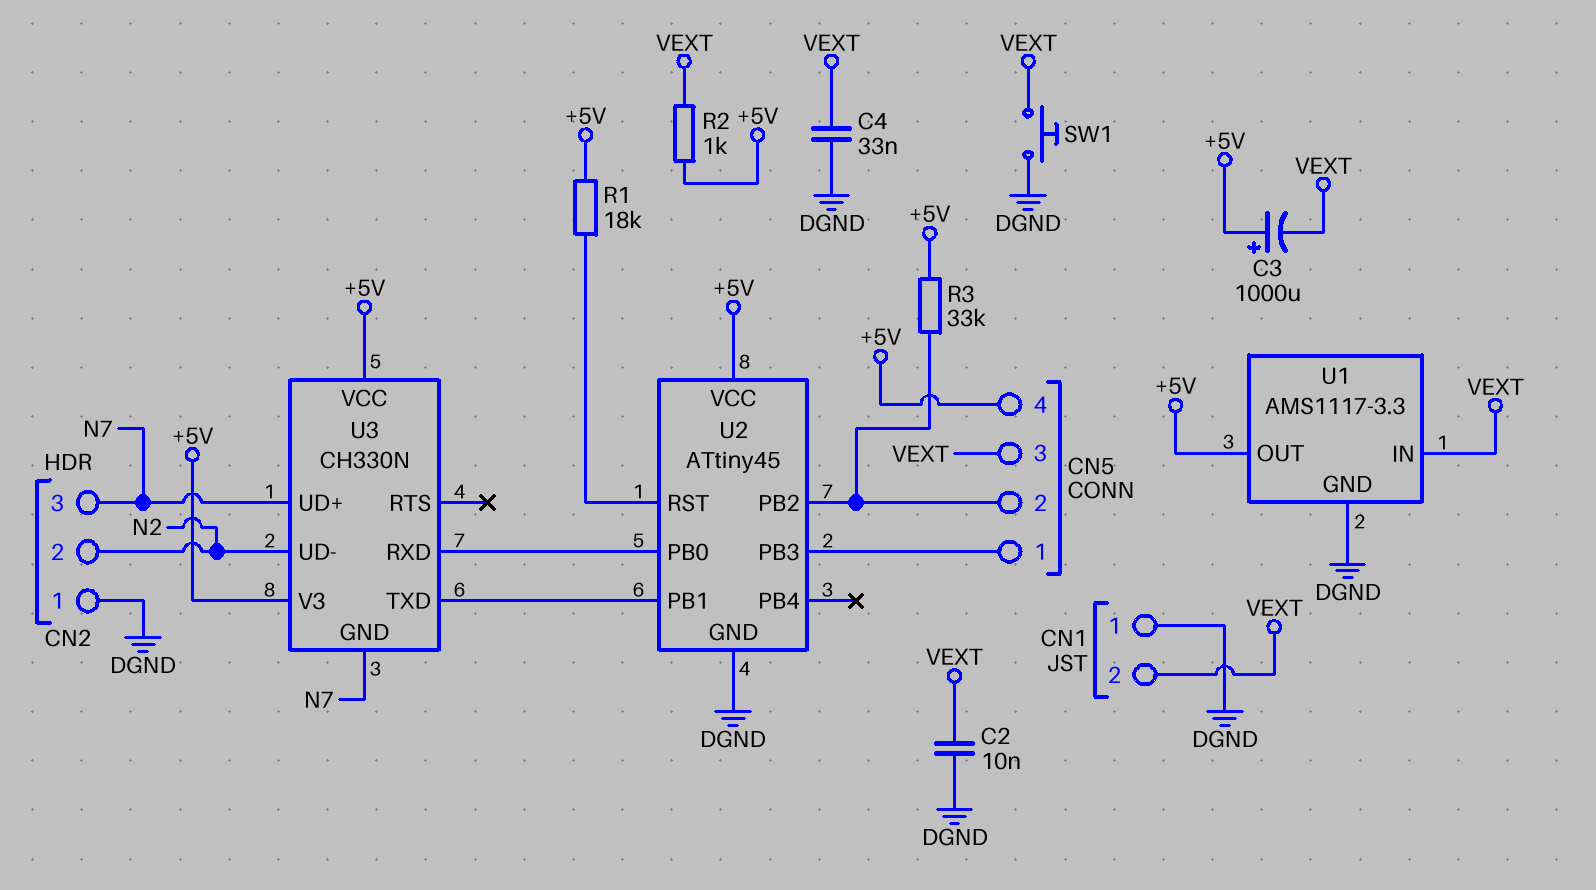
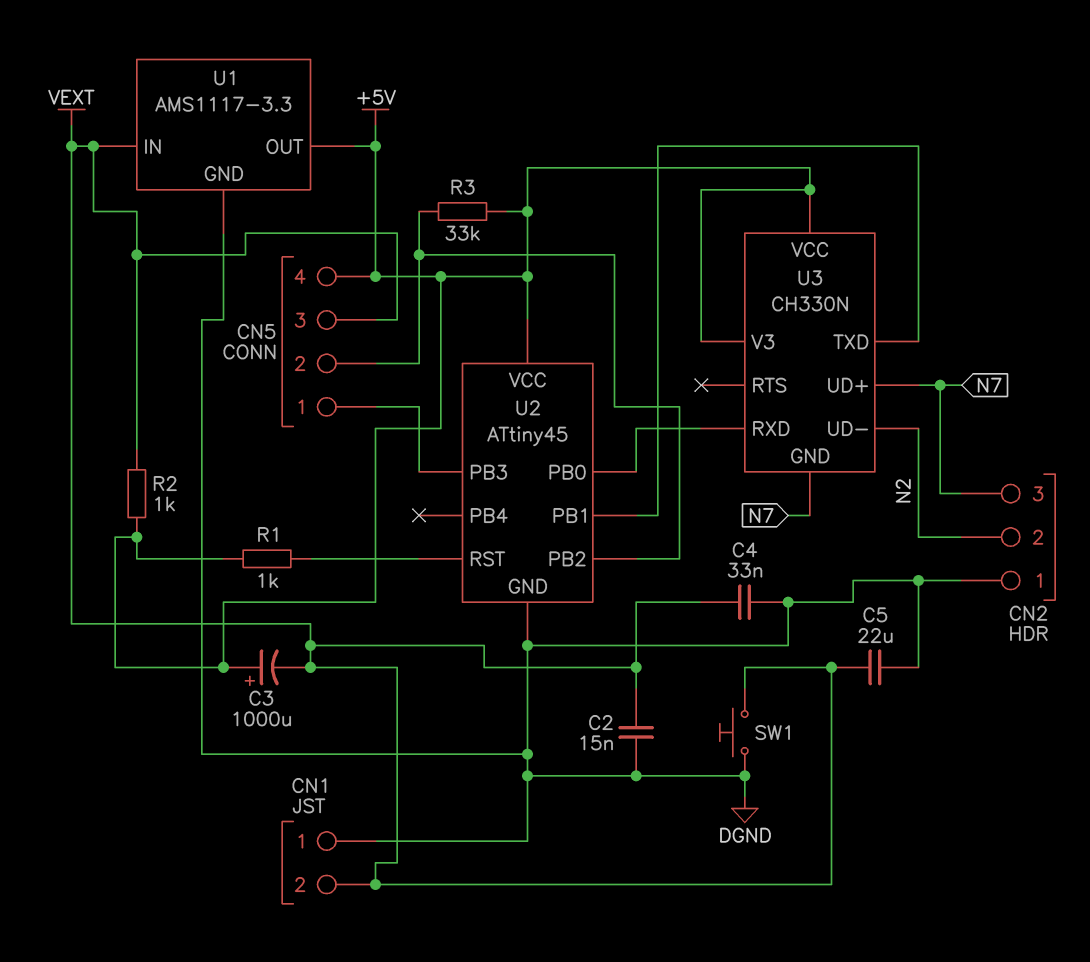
C2: 10nF (DGND, VEXT) -> 15nF (DGND, VEXT)
C5: none -> 22uF (DGND, VEXT)
R1: 18k (+5V, U2/RST) -> 1k (+5V, U2/RST)

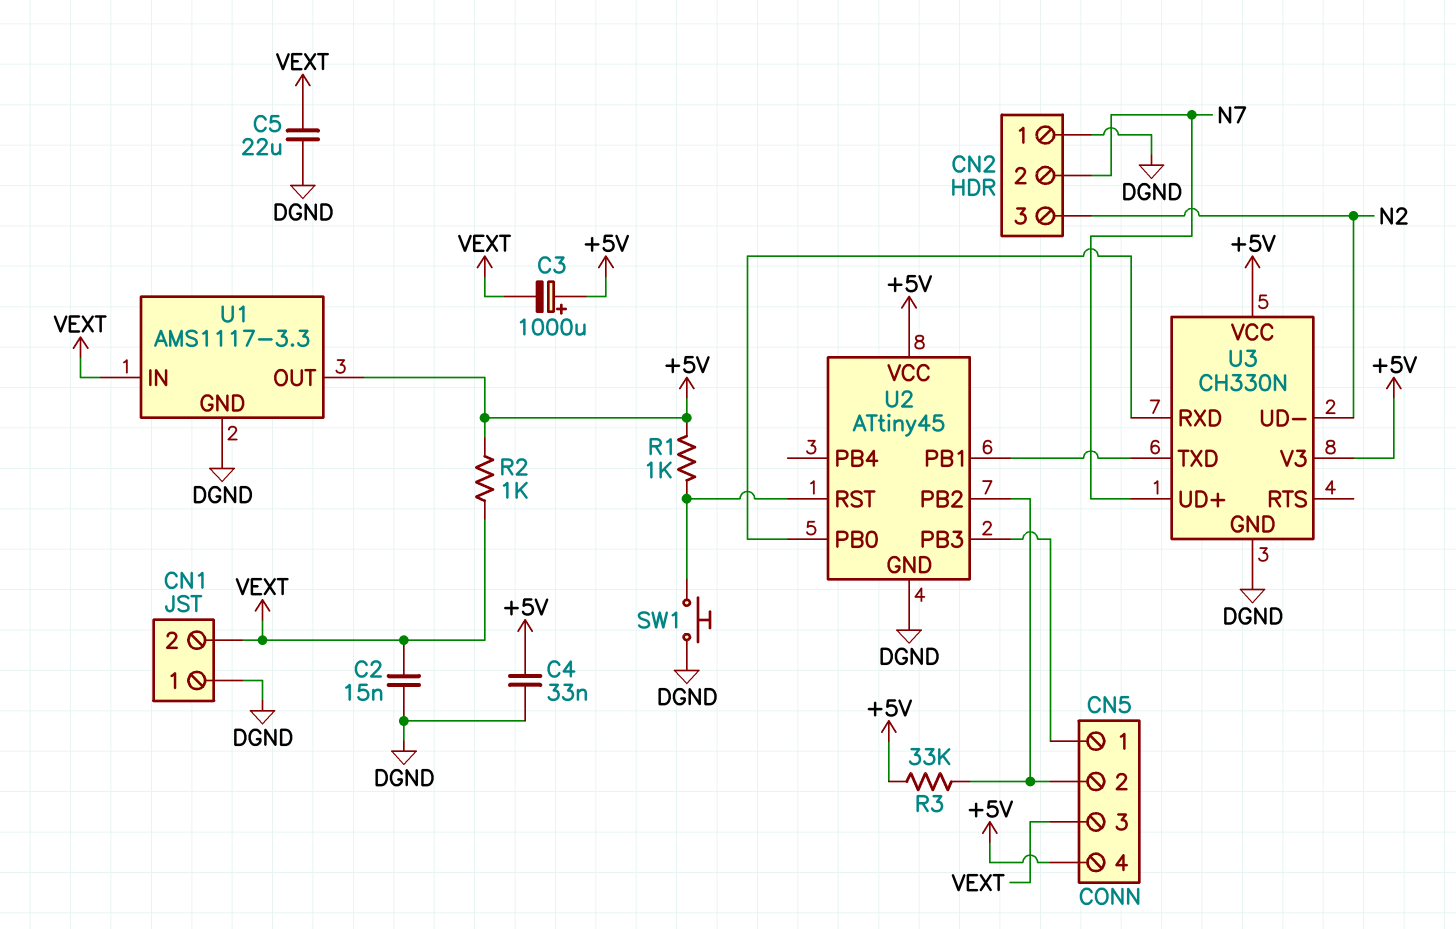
C4: 33nF (DGND, VEXT) -> 33nF (+5V, DGND)
CN2 pin 2: N2 -> N7
CN2 pin 3: N7 -> N2
SW1: button (DGND, VEXT) -> button (DGND, U2/RST)
U3 pin GND: N7 -> DGND

